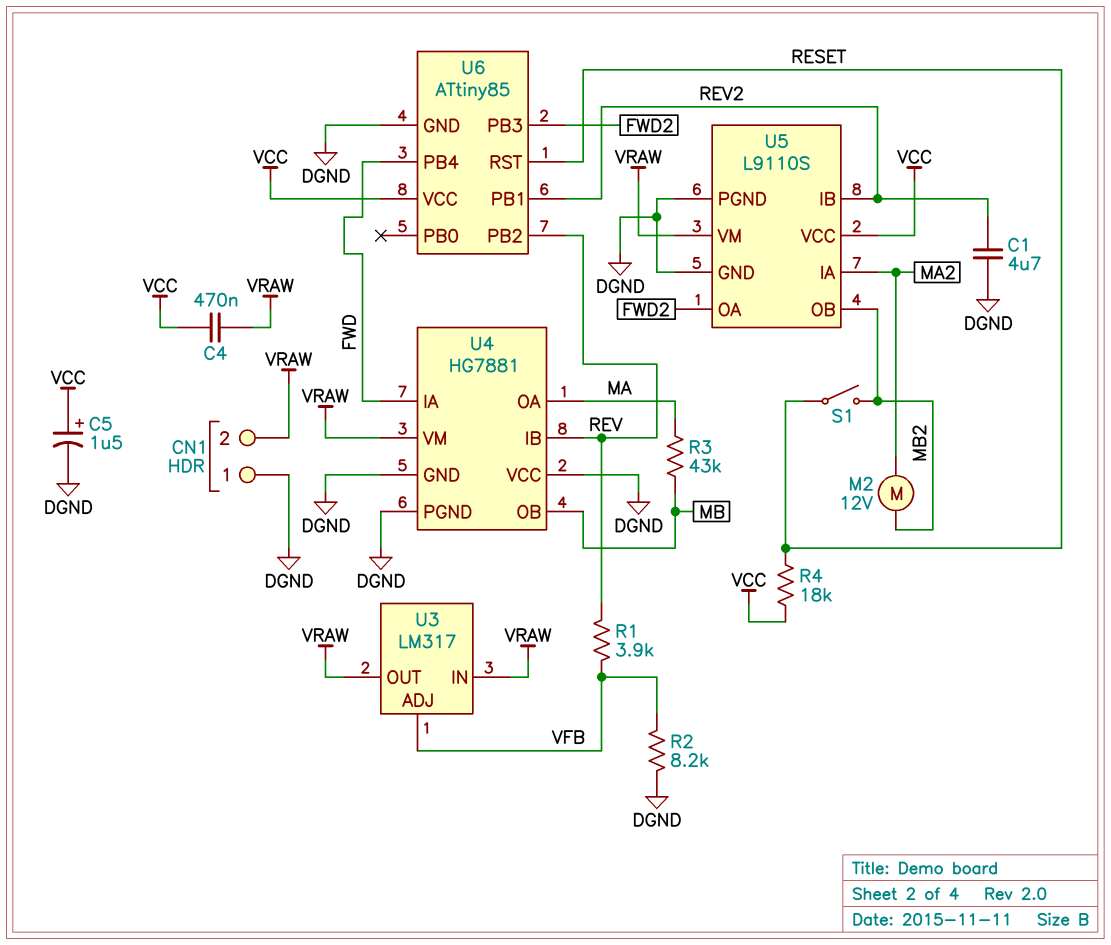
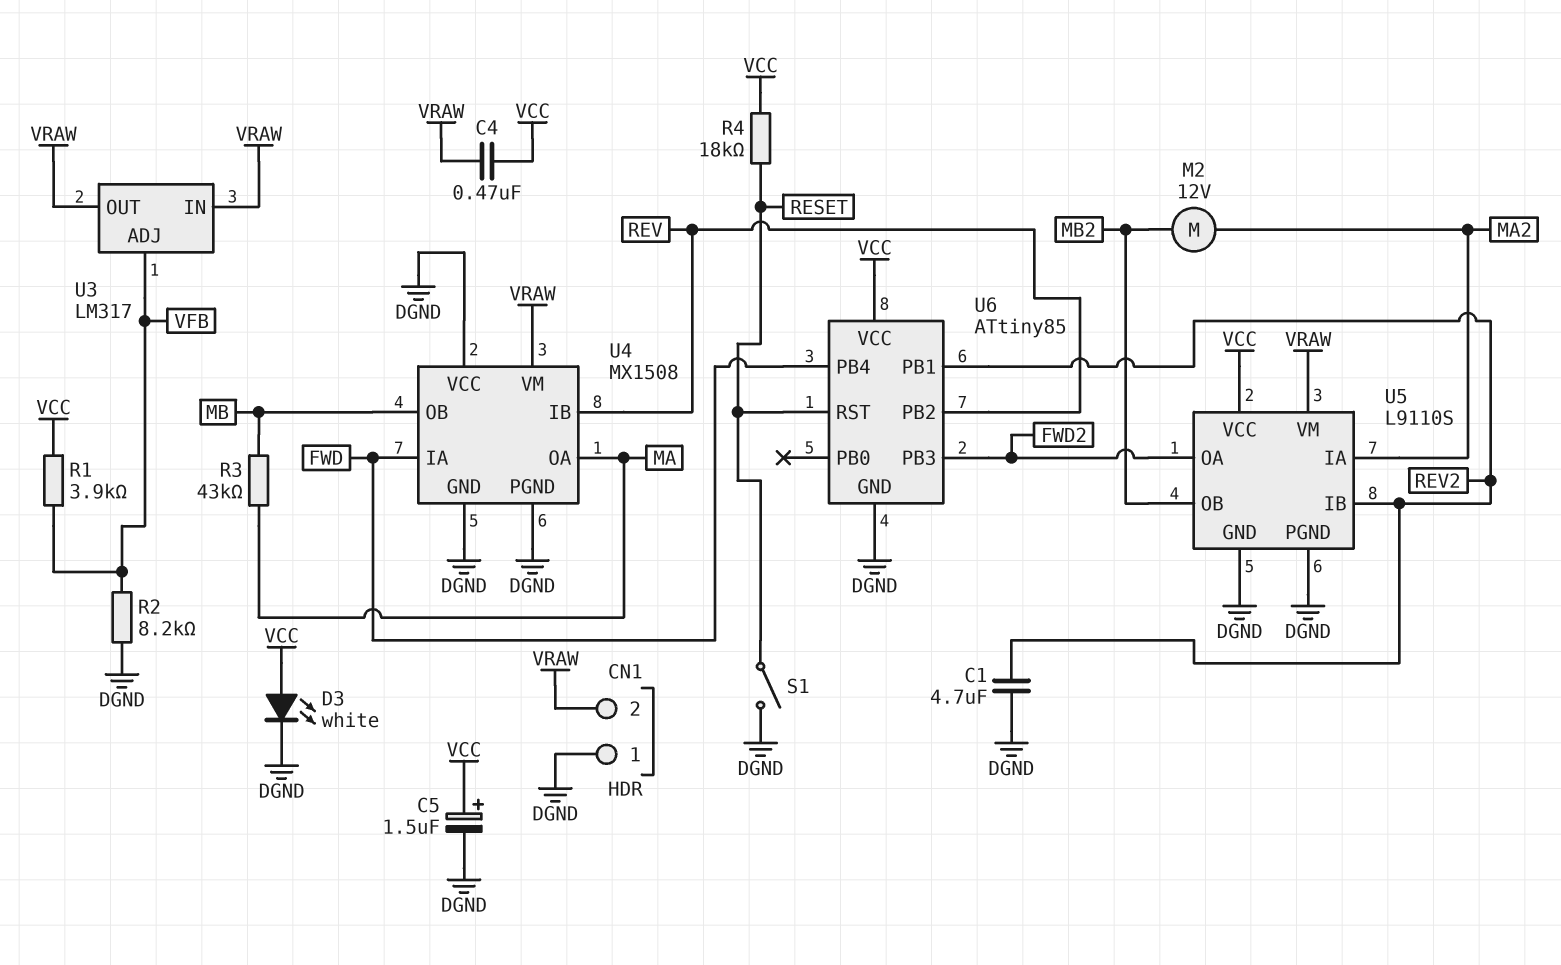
D3: none -> LED white (A VCC, K DGND)
R1: 3.9k (REV, VFB) -> 3.9k (VCC, VFB)
S1: switch (MB2, RESET) -> switch (DGND, RESET)
U4: HG7881 -> MX1508

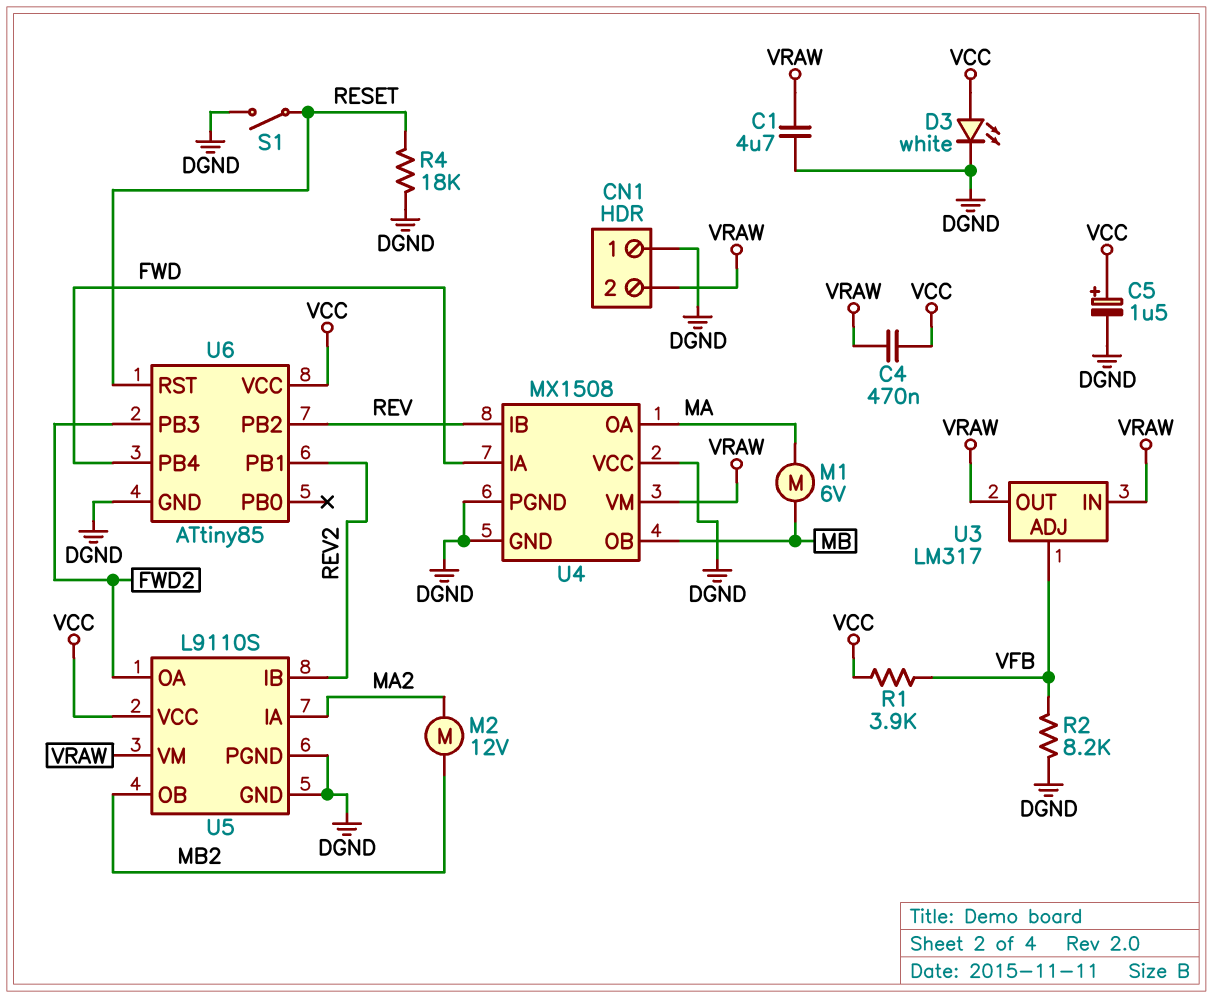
C1: 4.7uF (DGND, REV2) -> 4.7uF (DGND, VRAW)
M1: none -> motor 6V (MA, MB)
R3: 43k (MA, MB) -> none
R4: 18k (RESET, VCC) -> 18k (DGND, RESET)

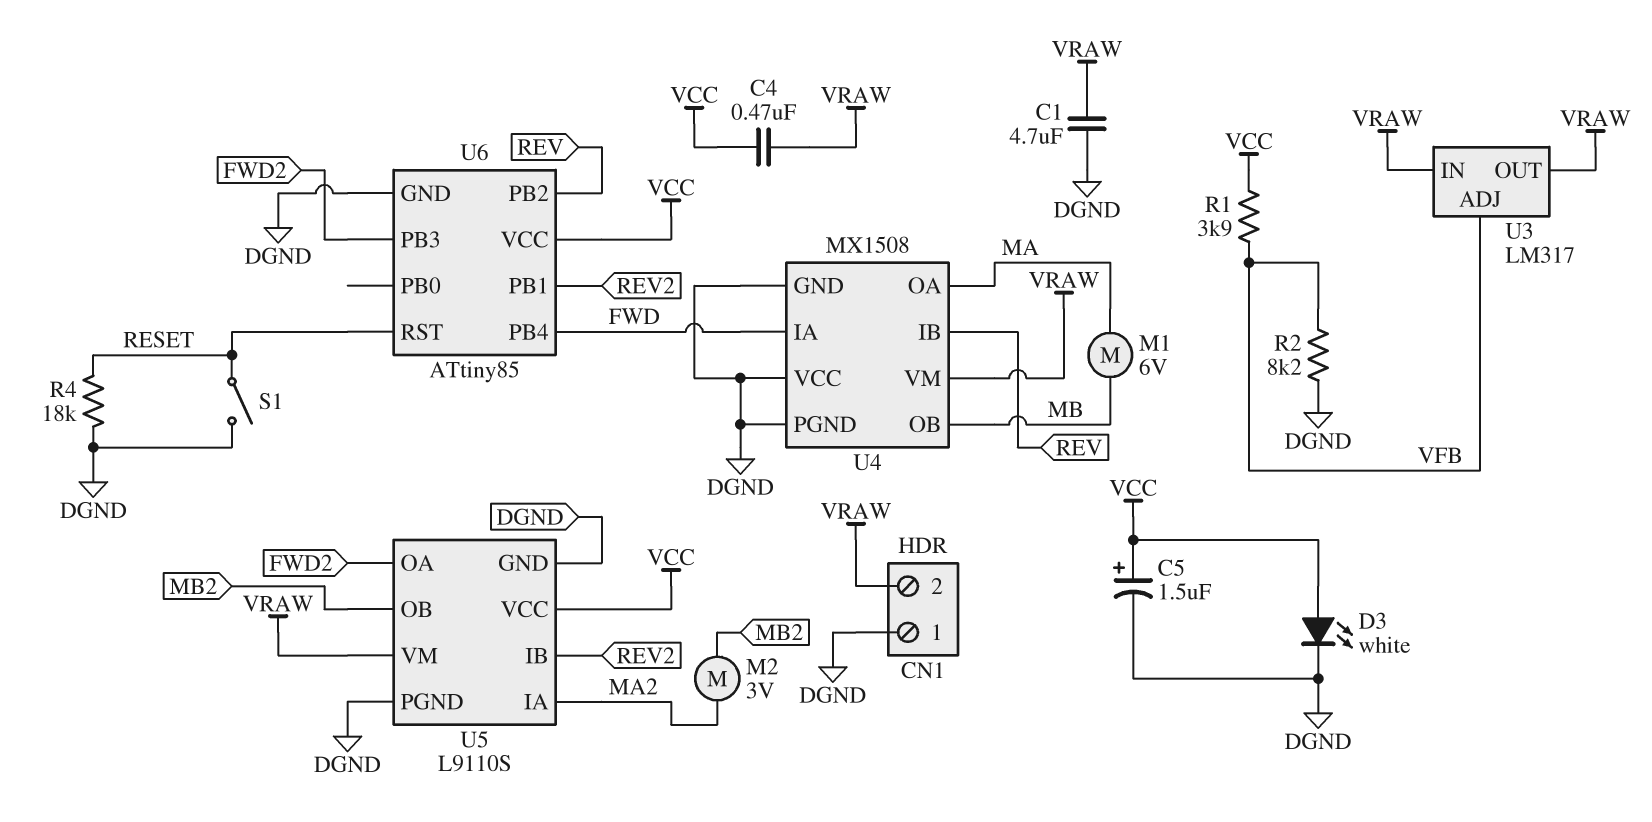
M2: motor 12V (MA2, MB2) -> motor 3V (MA2, MB2)

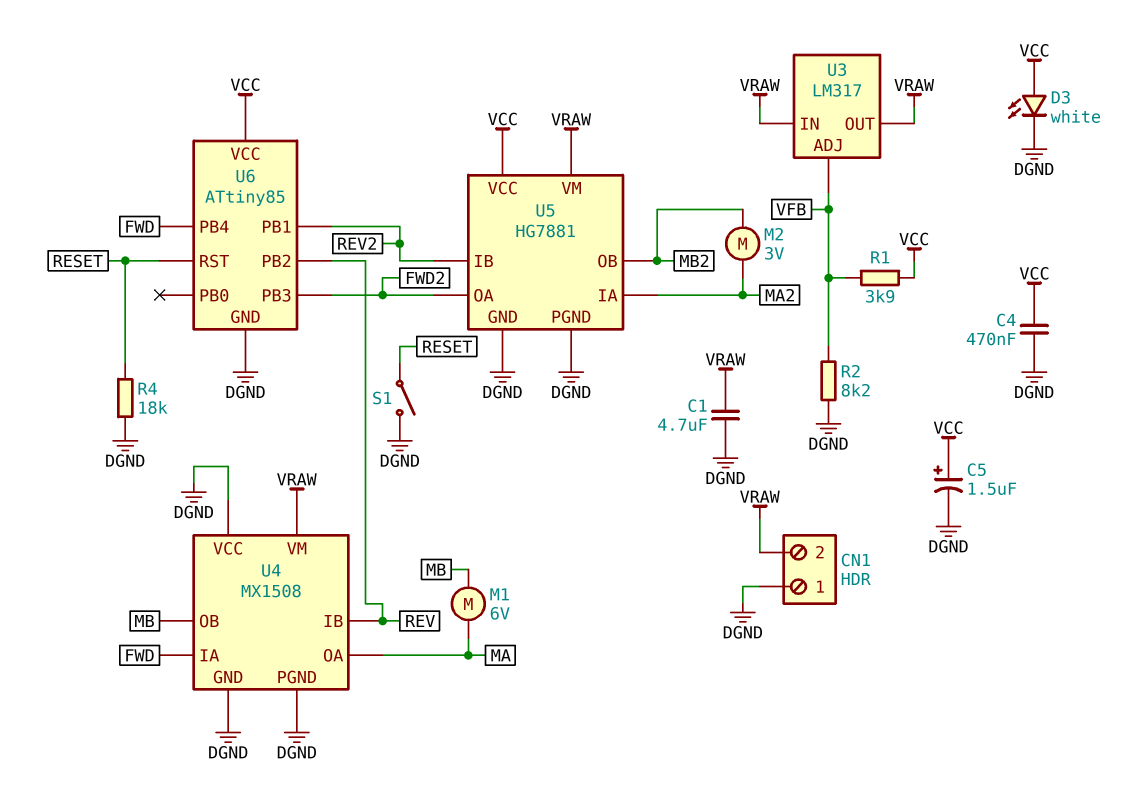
C4: 470nF (VCC, VRAW) -> 470nF (DGND, VCC)
U5: L9110S -> HG7881

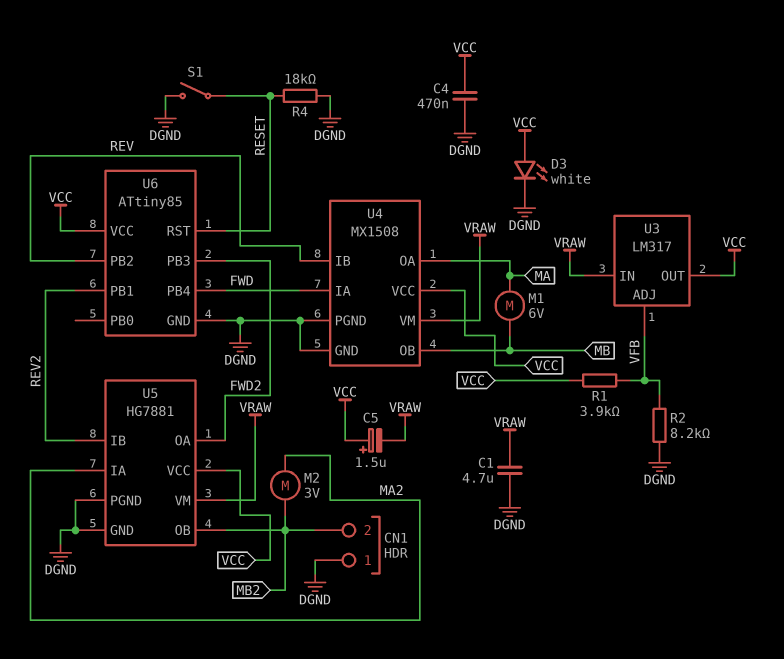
C5: 1.5uF (plus VCC, minus DGND) -> 1.5uF (plus VCC, minus VRAW)
CN1 pin 2: VRAW -> MB2
U3 pin OUT: VRAW -> VCC
U4 pin VCC: DGND -> VCC

